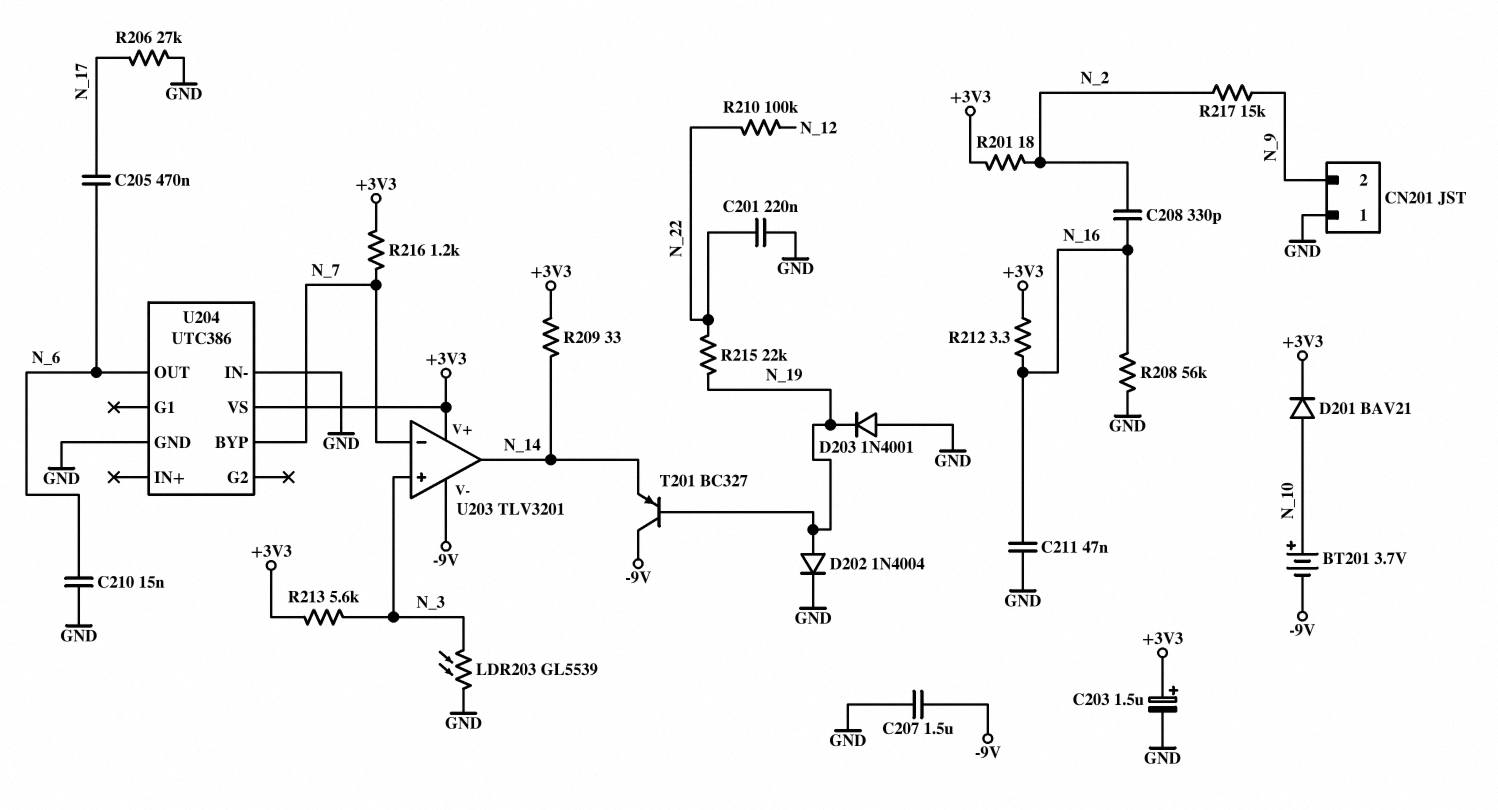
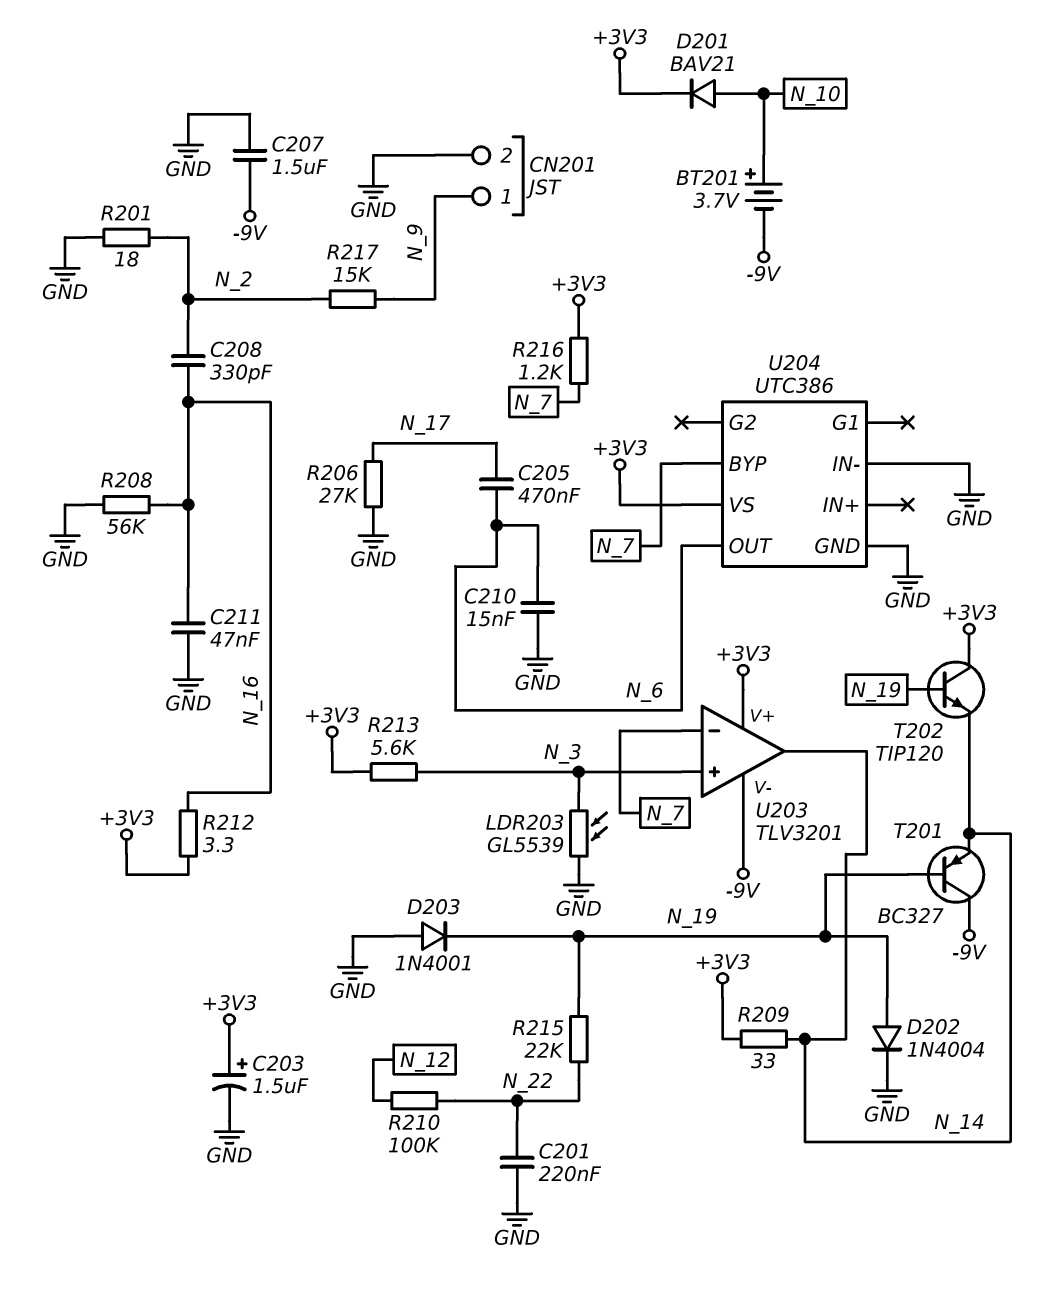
CN201 pin 1: GND -> N_9
CN201 pin 2: N_9 -> GND
R201: 18 (+3V3, N_2) -> 18 (GND, N_2)
T202: none -> NPN TIP120 (B N_19, C +3V3, E N_14)

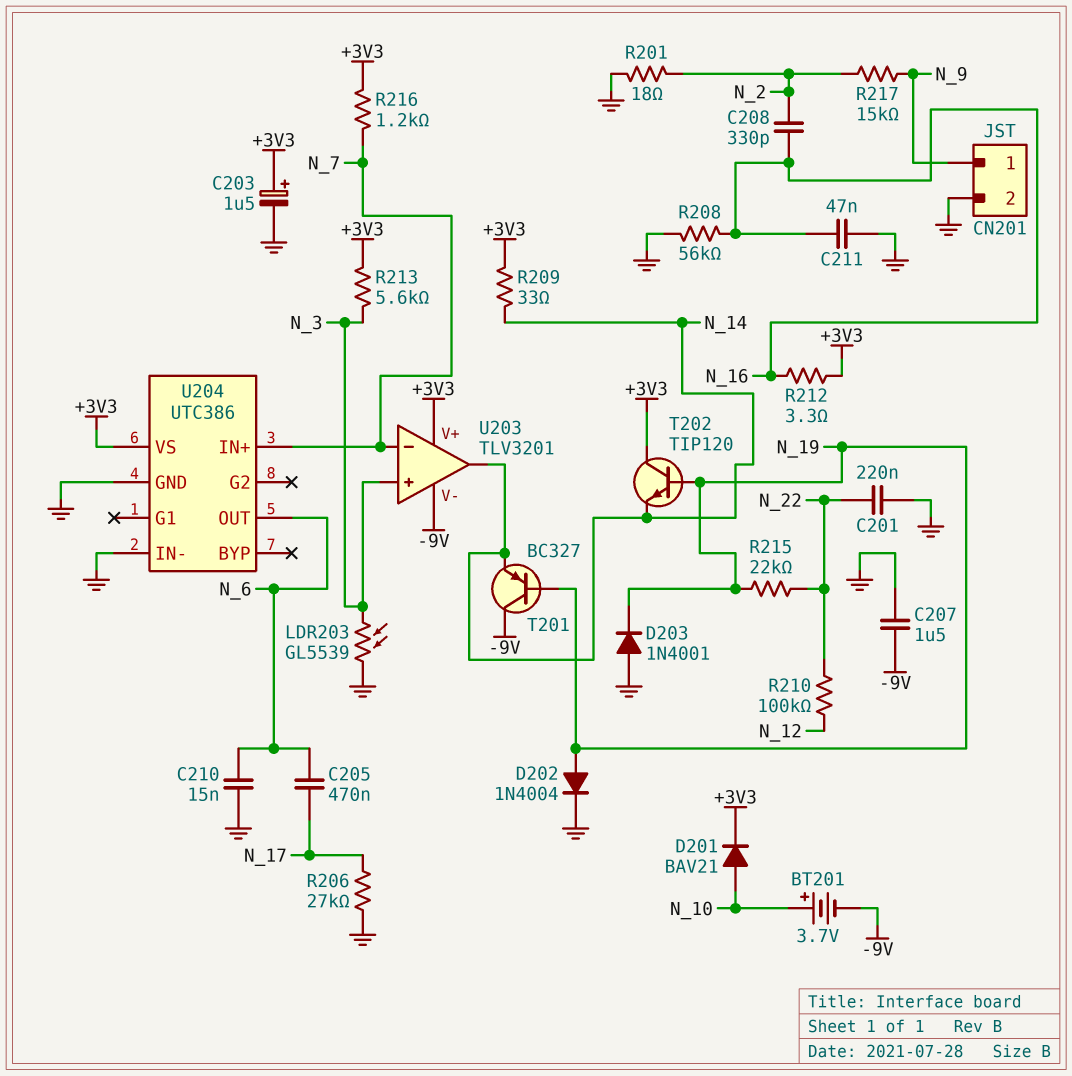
U204 pin BYP: N_7 -> none
U204 pin IN+: none -> N_7

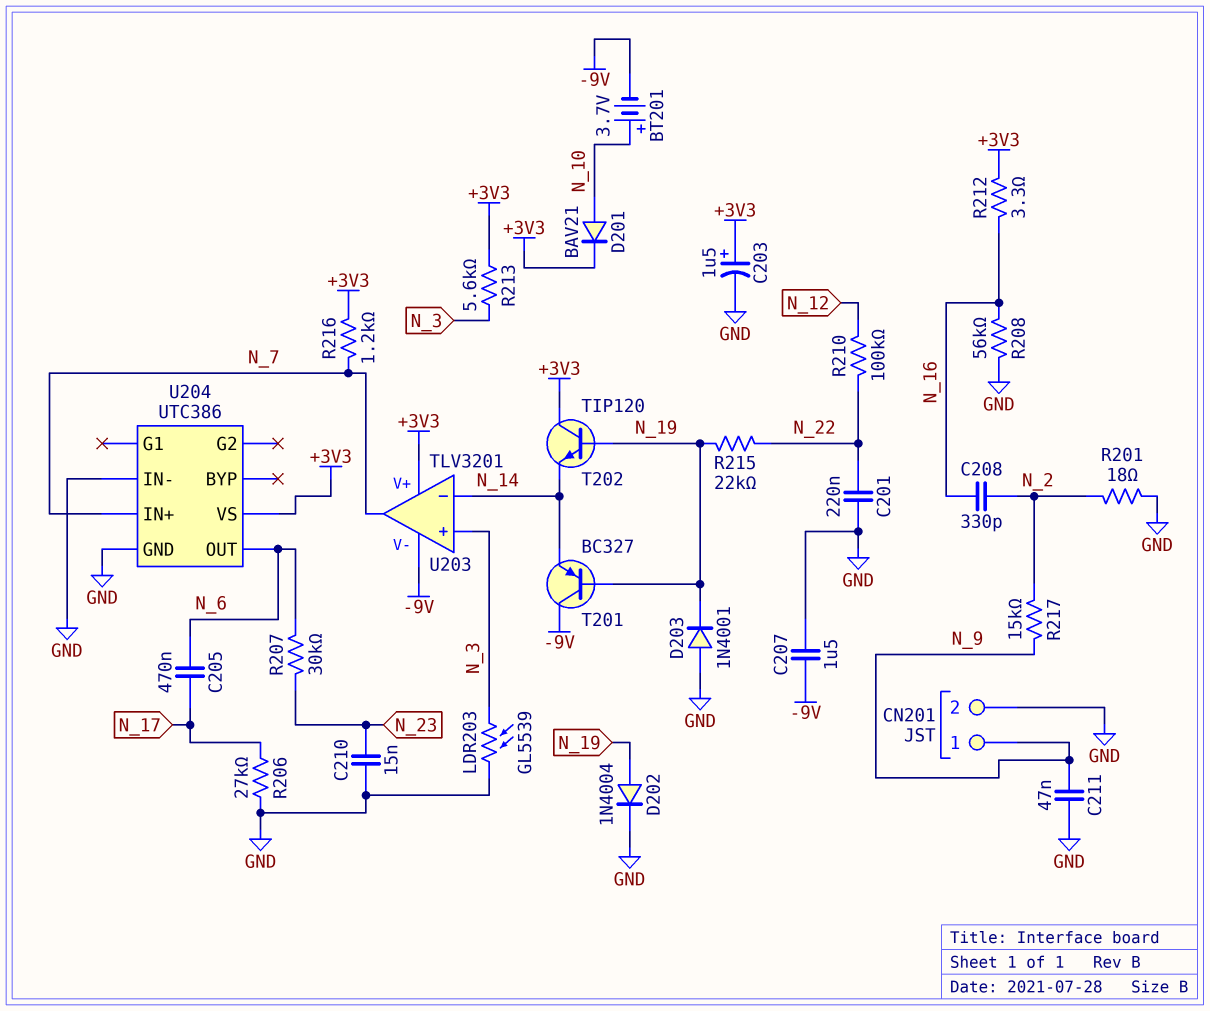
C210: 15nF (GND, N_6) -> 15nF (GND, N_23)
C211: 47nF (GND, N_16) -> 47nF (GND, N_9)
R207: none -> 30k (N_6, N_23)
R209: 33 (+3V3, N_14) -> none
U203 pin in-: N_7 -> N_14
U203 pin out: N_14 -> N_7

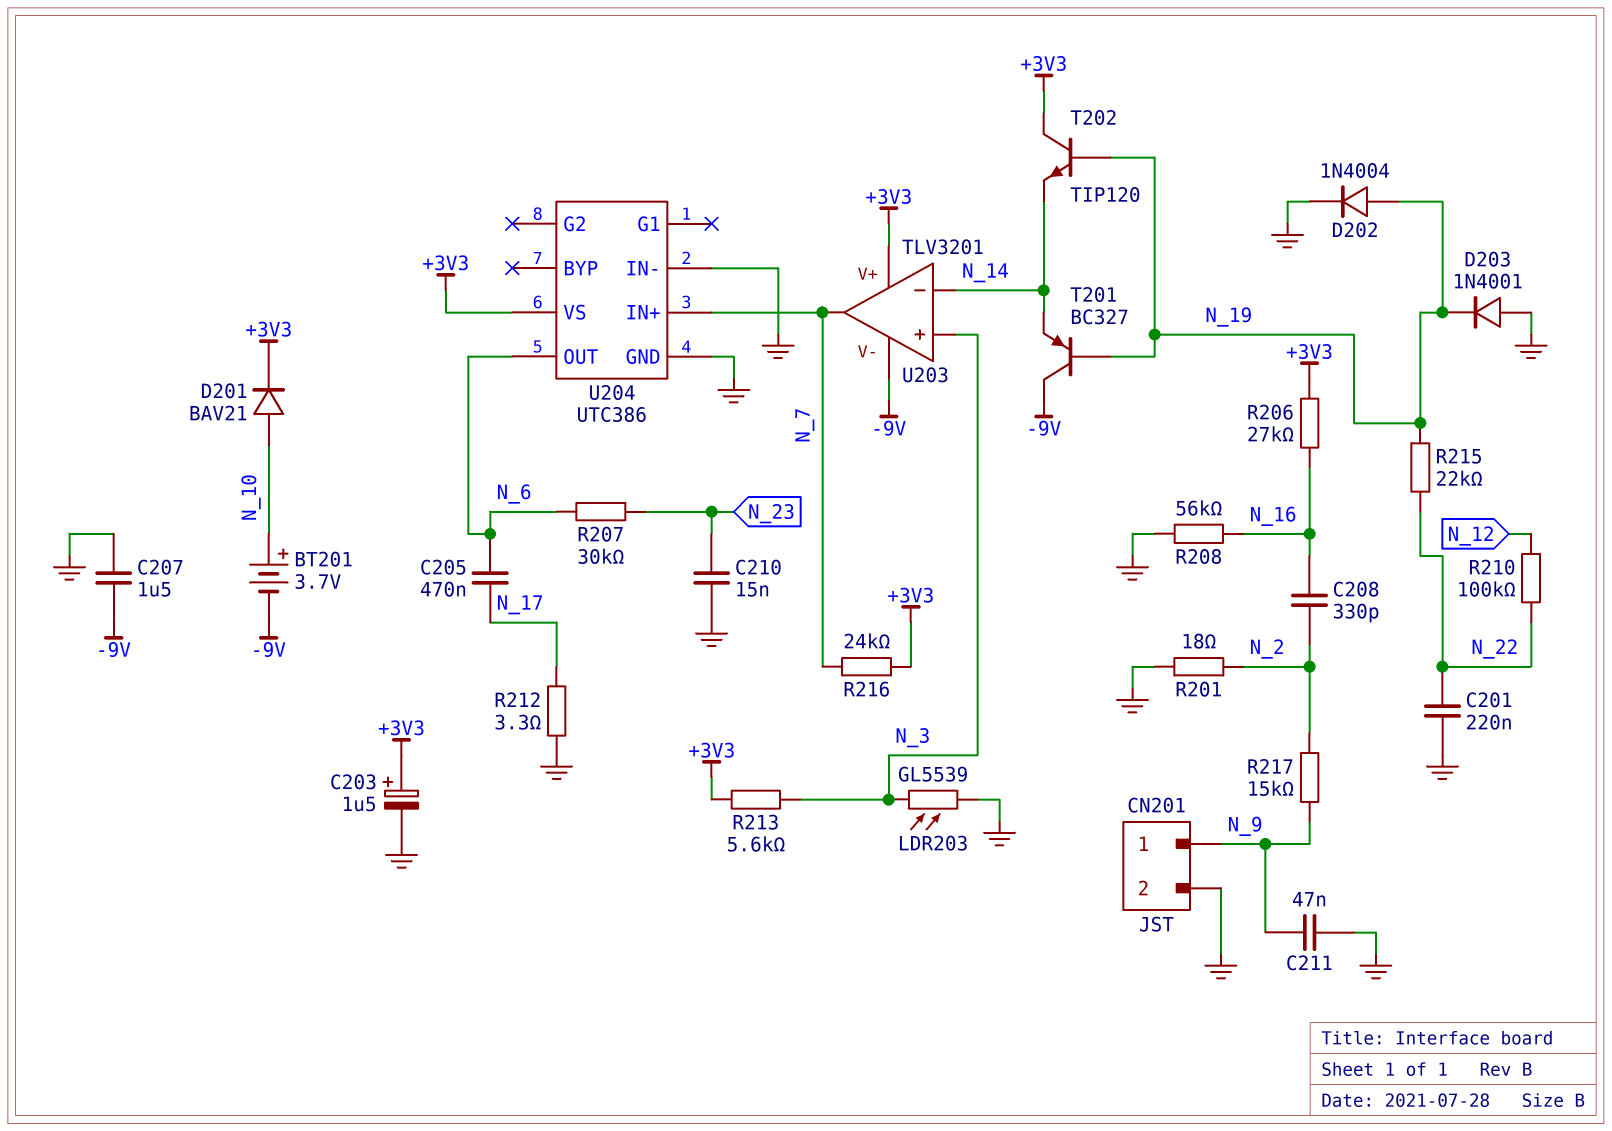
R206: 27k (GND, N_17) -> 27k (+3V3, N_16)
R212: 3.3 (+3V3, N_16) -> 3.3 (GND, N_17)
R216: 1.2k (+3V3, N_7) -> 24k (+3V3, N_7)

